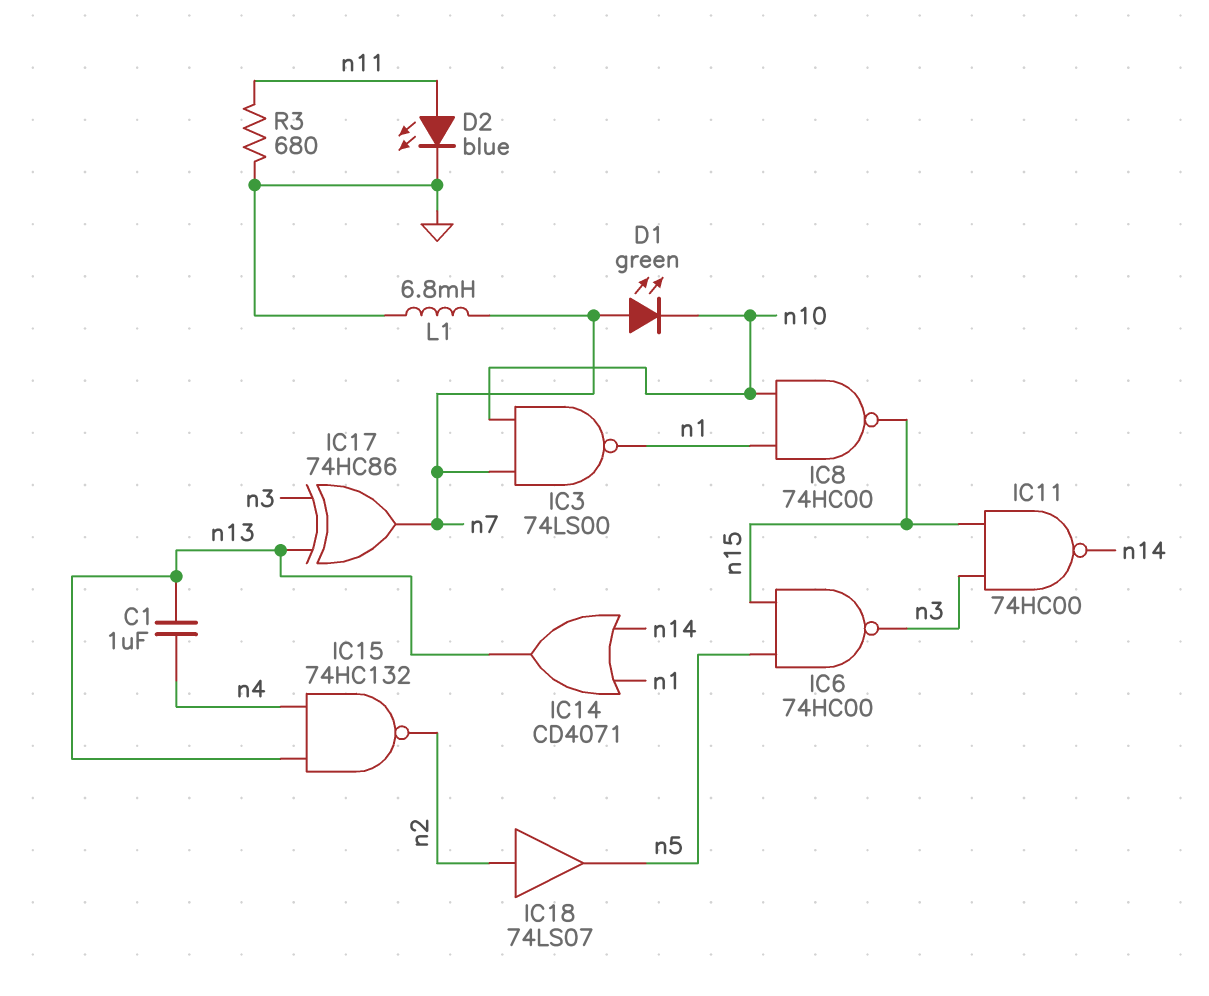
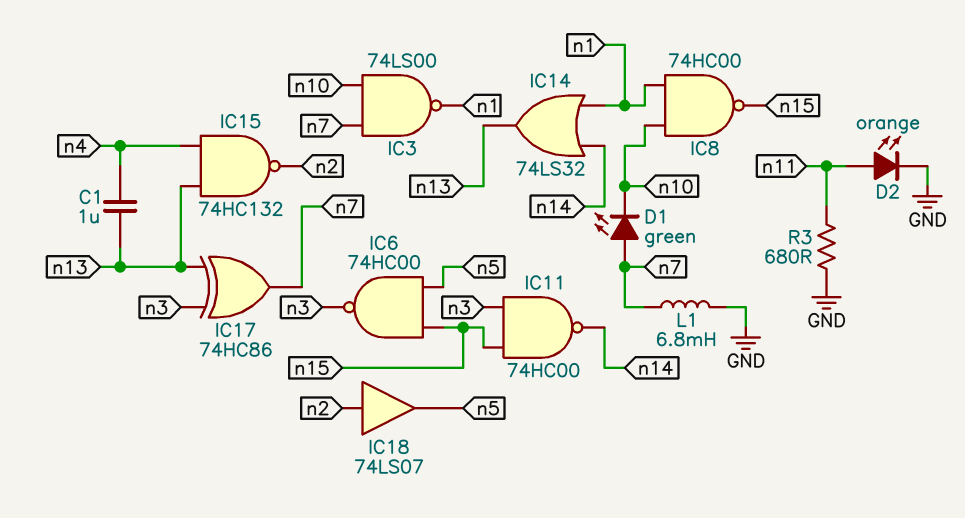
D2: LED blue (A n11, K GND) -> LED orange (A n11, K GND)
IC14: OR CD4071 (in n1, in n14, out n13) -> OR 74LS32 (in n1, in n14, out n13)

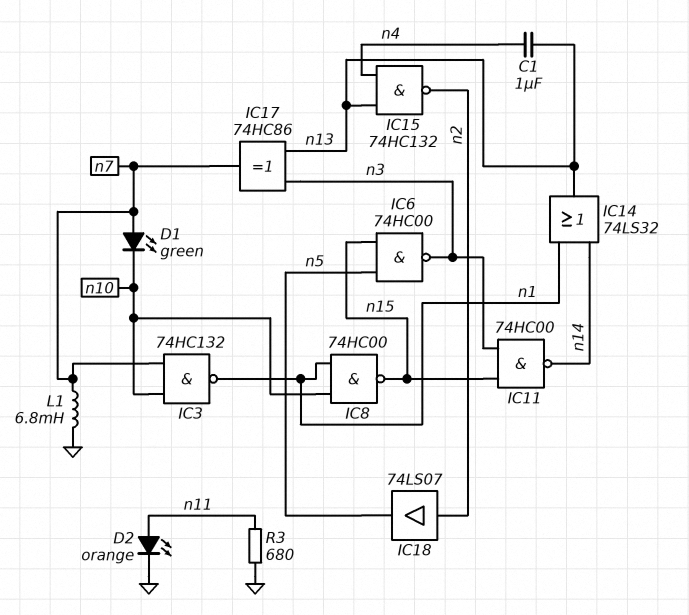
IC3: NAND 74LS00 (in n7, in n10, out n1) -> NAND 74HC132 (in n7, in n10, out n1)

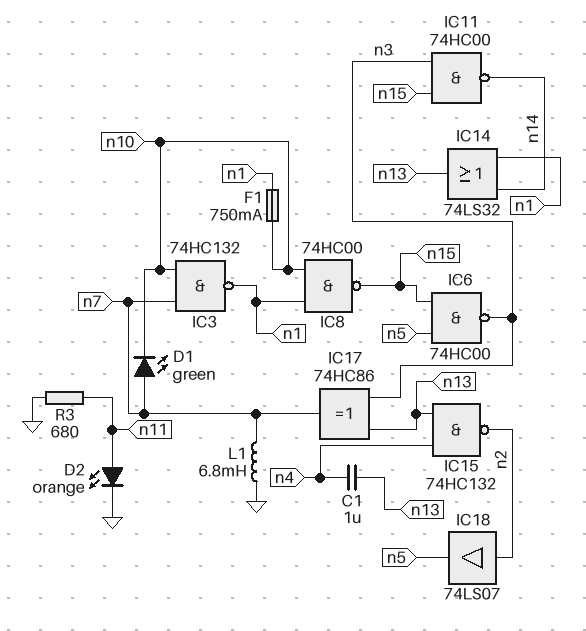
F1: none -> 750mA (n1, n10)

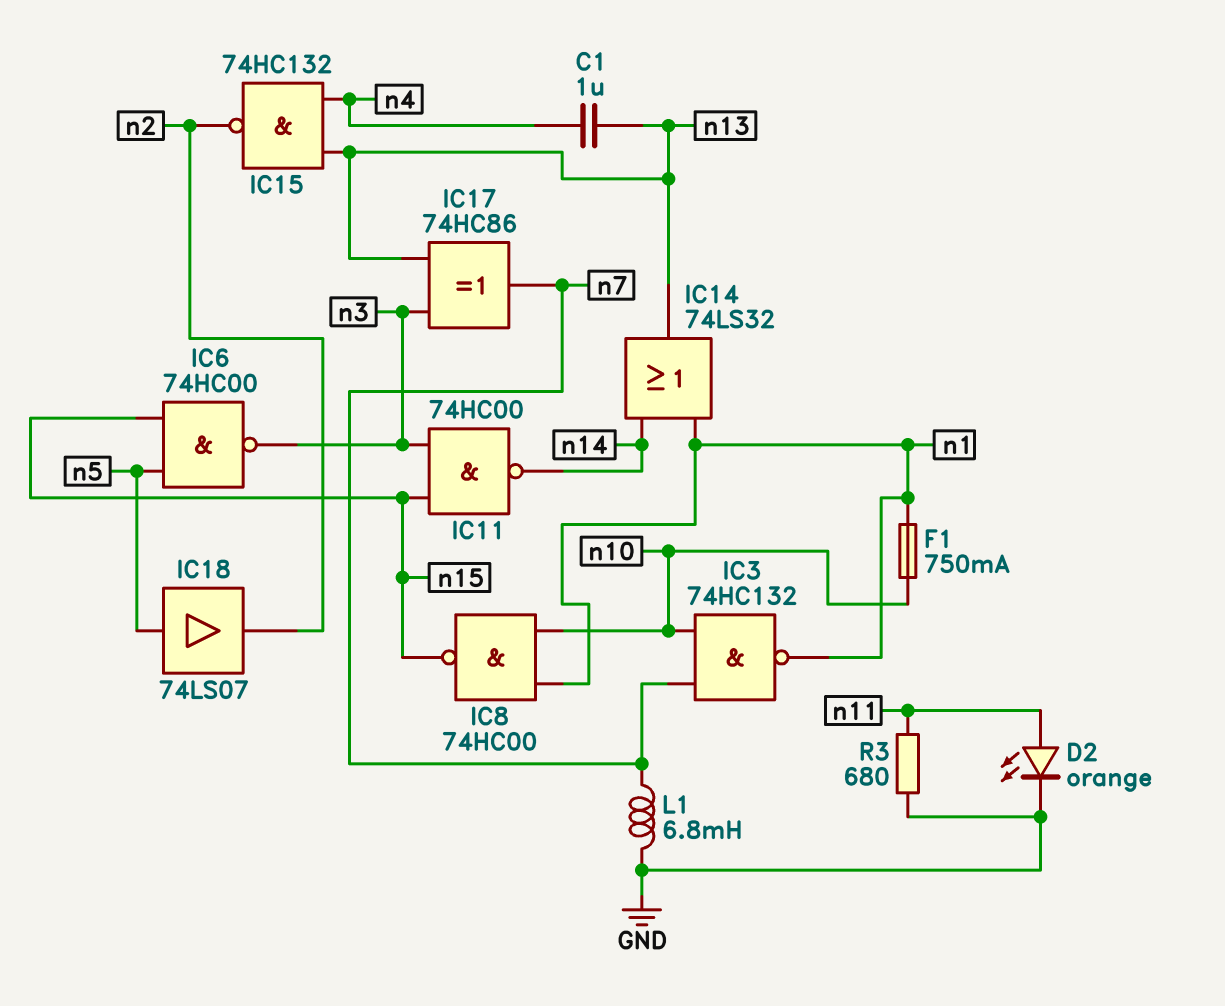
D1: LED green (A n7, K n10) -> none
IC18: buffer 74LS07 (in n2, out n5) -> buffer 74LS07 (in n5, out n2)

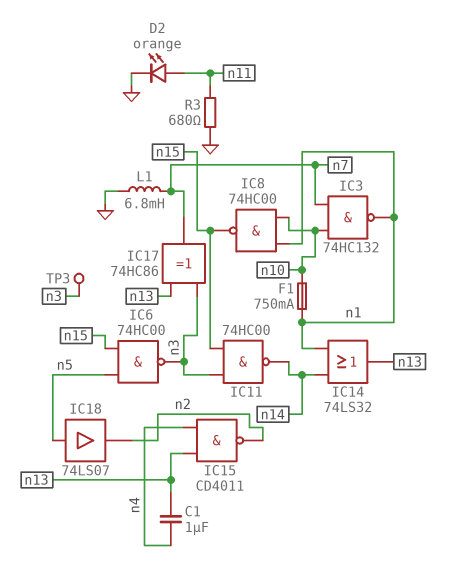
IC15: NAND 74HC132 (in n4, in n13, out n2) -> NAND CD4011 (in n4, in n13, out n2)
TP3: none -> test point (n3)

